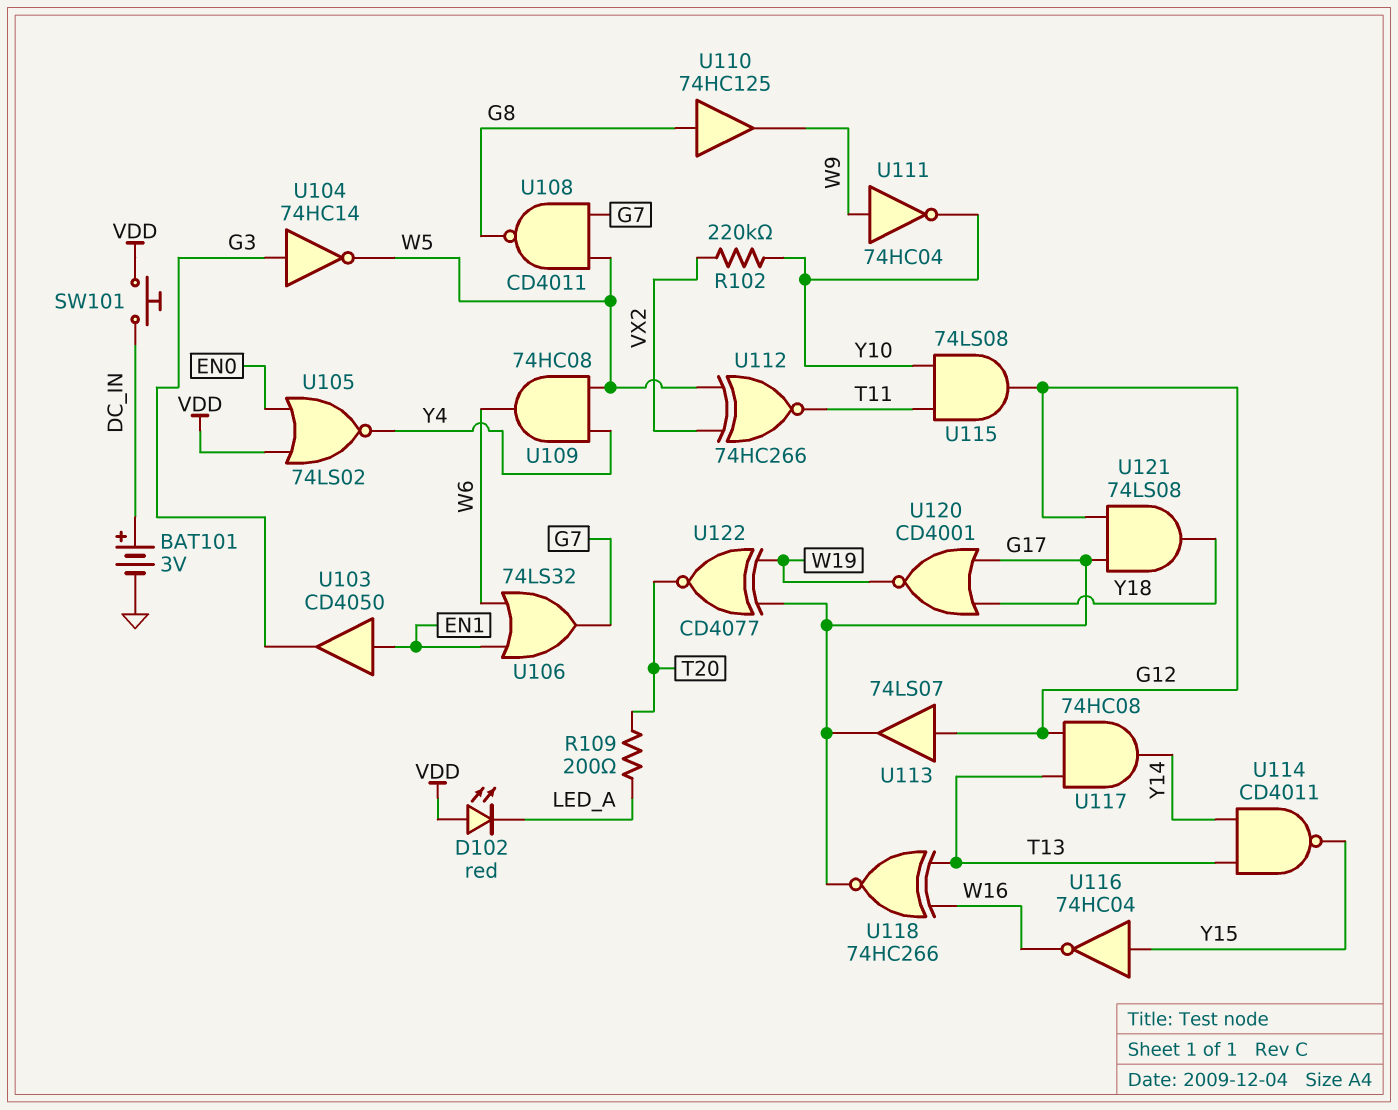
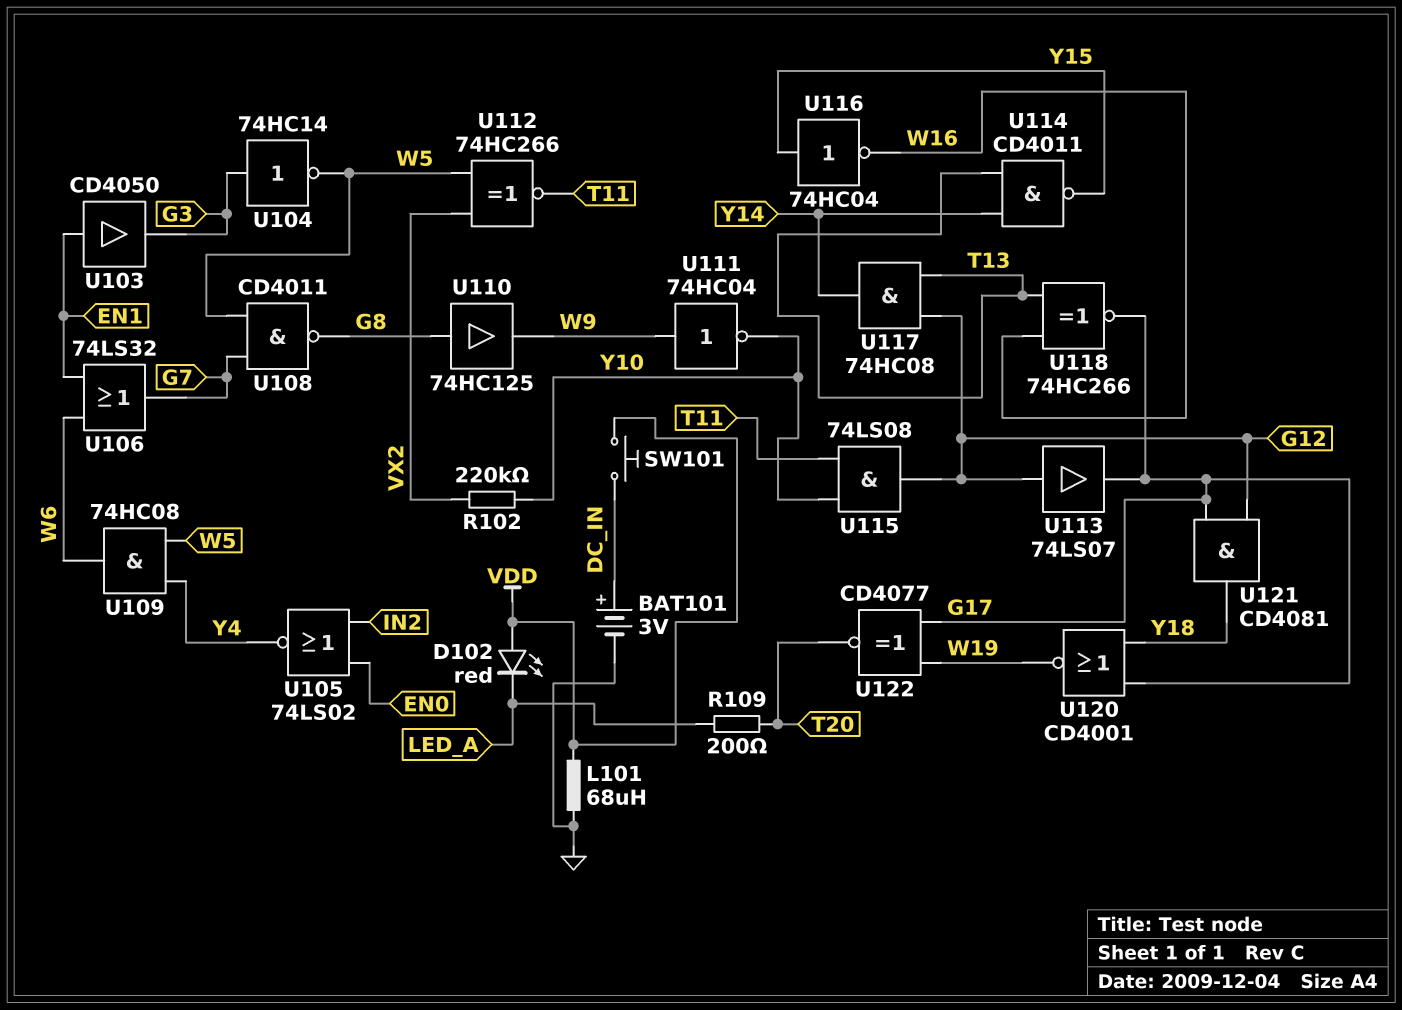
L101: none -> 68uH (GND, VDD)
U105: NOR 74LS02 (in EN0, in VDD, out Y4) -> NOR 74LS02 (in EN0, in IN2, out Y4)
U121: AND 74LS08 (in G12, in G17, out Y18) -> AND CD4081 (in G12, in G17, out Y18)

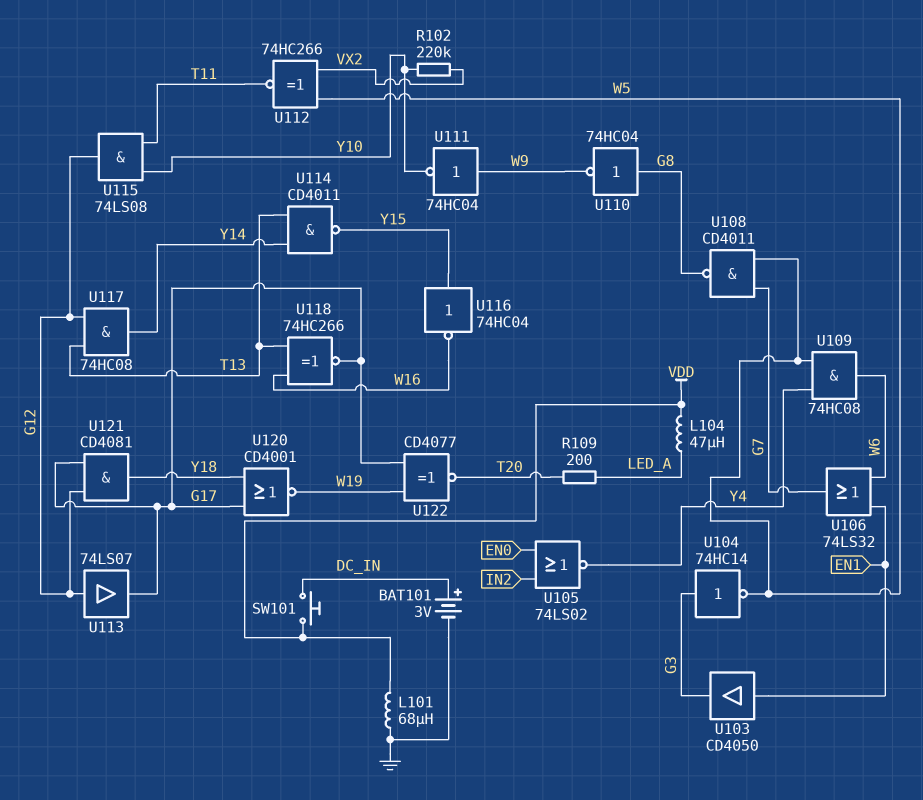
D102: LED red (A VDD, K LED_A) -> none
L104: none -> 47uH (LED_A, VDD)
U110: buffer 74HC125 (in G8, out W9) -> NOT 74HC04 (in G8, out W9)

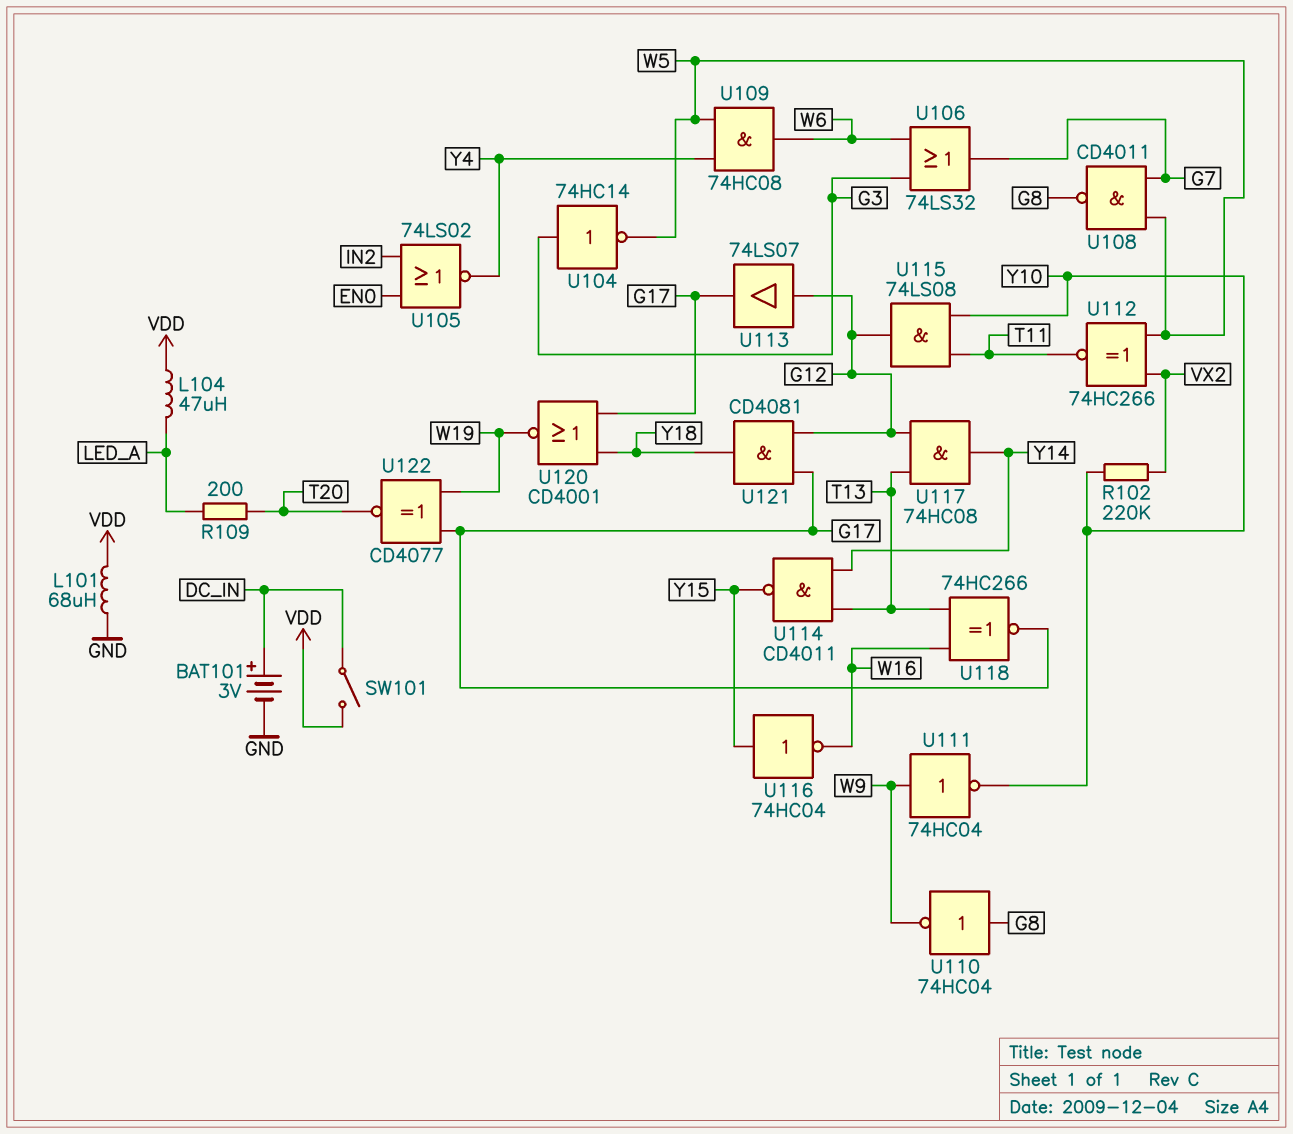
SW101: button (DC_IN, VDD) -> switch (DC_IN, VDD)
U103: buffer CD4050 (in EN1, out G3) -> none
U106: OR 74LS32 (in EN1, in W6, out G7) -> OR 74LS32 (in G3, in W6, out G7)

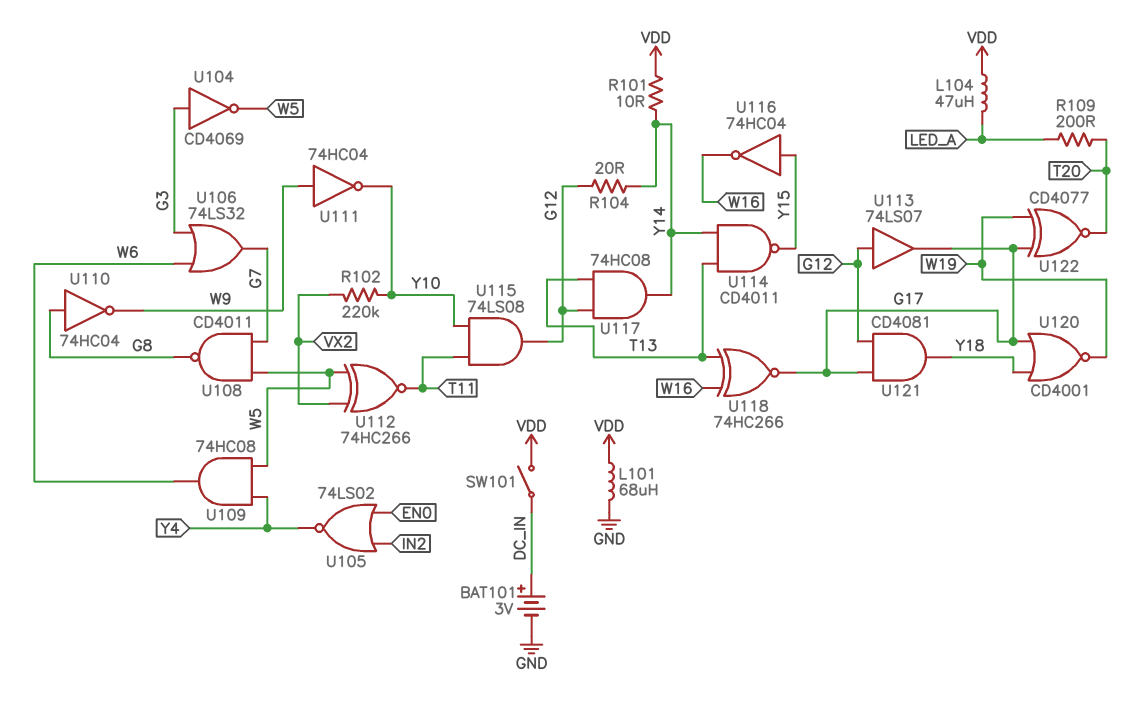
R101: none -> 10 (VDD, Y14)
R104: none -> 20 (G12, Y14)
U104: NOT 74HC14 (in G3, out W5) -> NOT CD4069 (in G3, out W5)

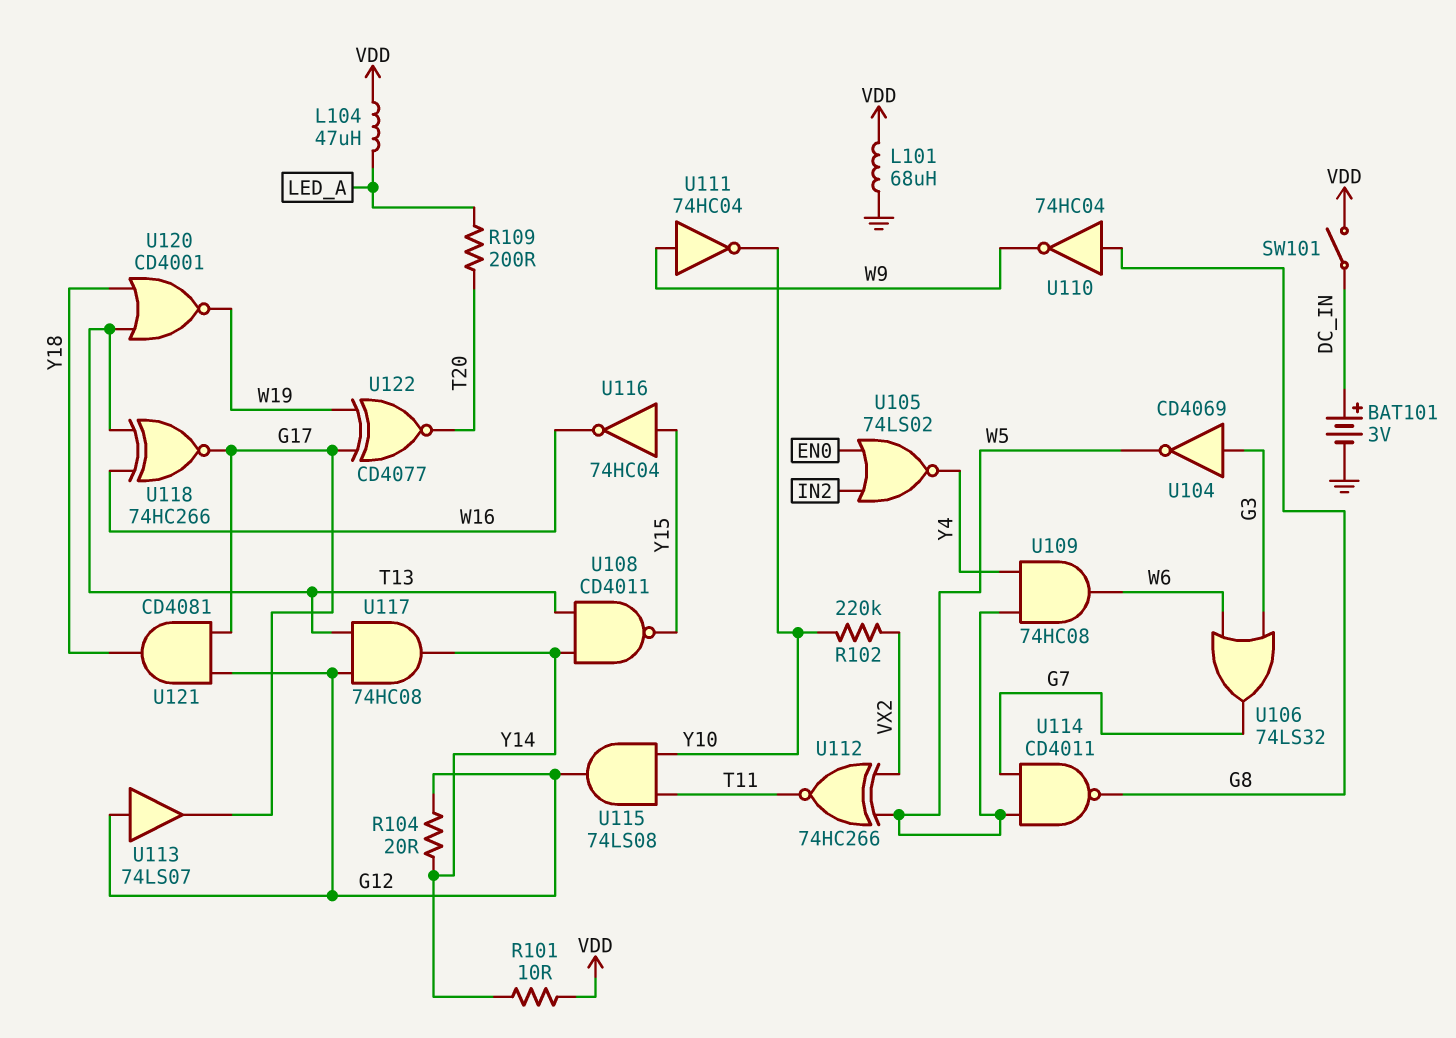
U108: NAND CD4011 (in G7, in W5, out G8) -> NAND CD4011 (in T13, in Y14, out Y15)
U114: NAND CD4011 (in T13, in Y14, out Y15) -> NAND CD4011 (in G7, in W5, out G8)
U120: NOR CD4001 (in G17, in Y18, out W19) -> NOR CD4001 (in T13, in Y18, out W19)

